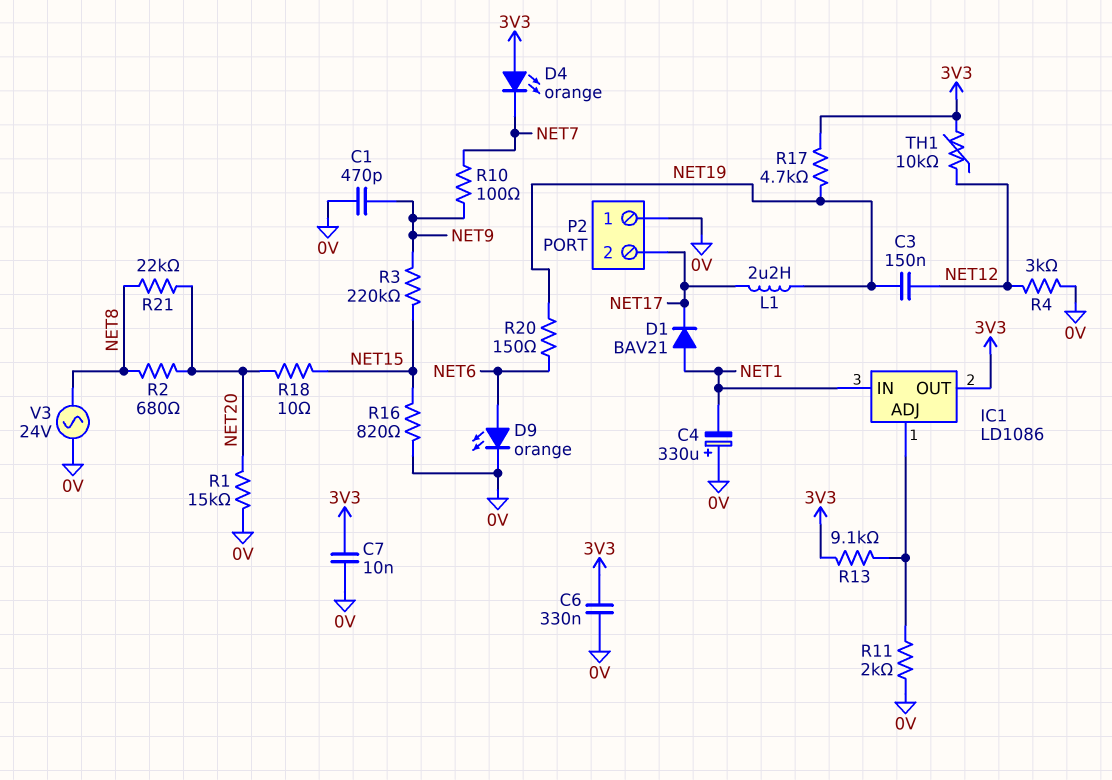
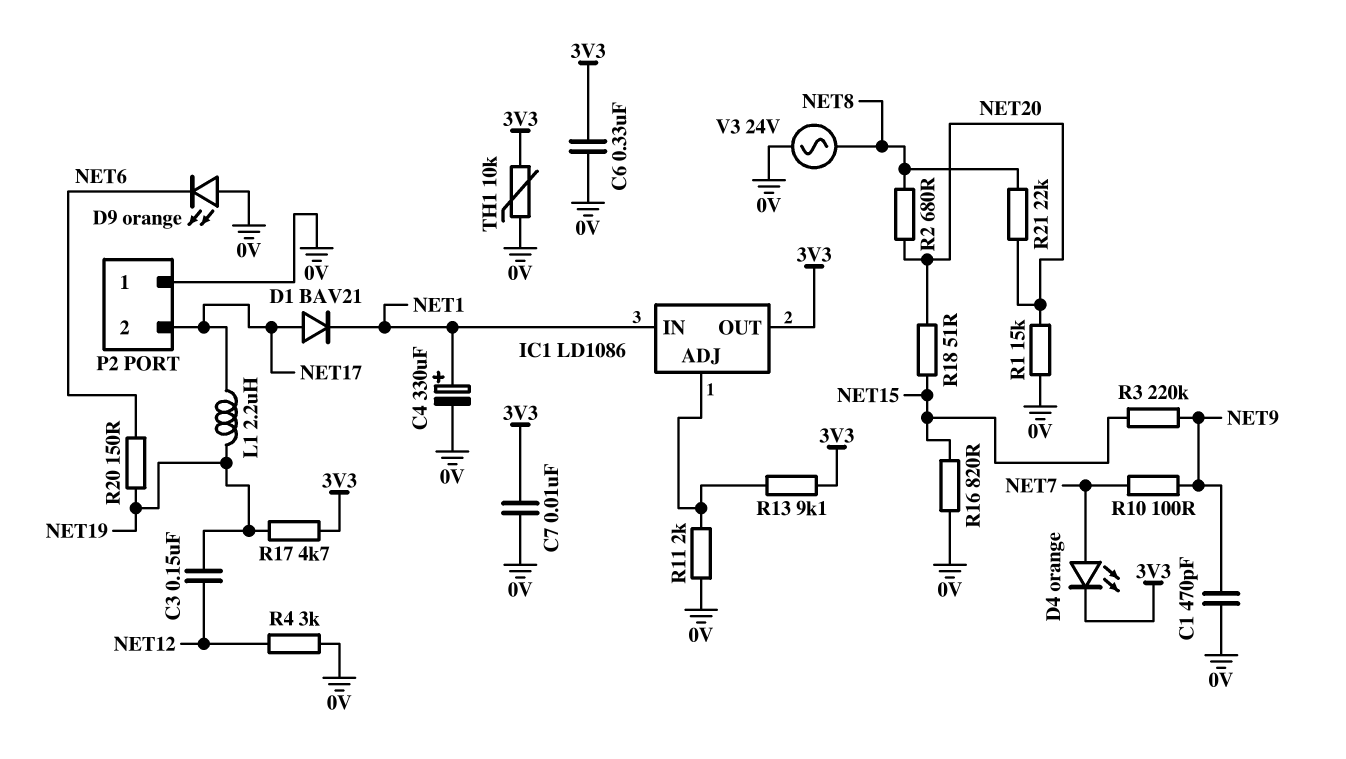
C4: 330uF (plus 0V, minus NET1) -> 330uF (plus NET1, minus 0V)
D1: diode BAV21 (A NET1, K NET17) -> diode BAV21 (A NET17, K NET1)
D4: LED orange (A 3V3, K NET7) -> LED orange (A NET7, K 3V3)
D9: LED orange (A NET6, K 0V) -> LED orange (A 0V, K NET6)
R18: 10 (NET15, NET20) -> 51 (NET15, NET20)
TH1: 10k (3V3, NET12) -> 10k (0V, 3V3)

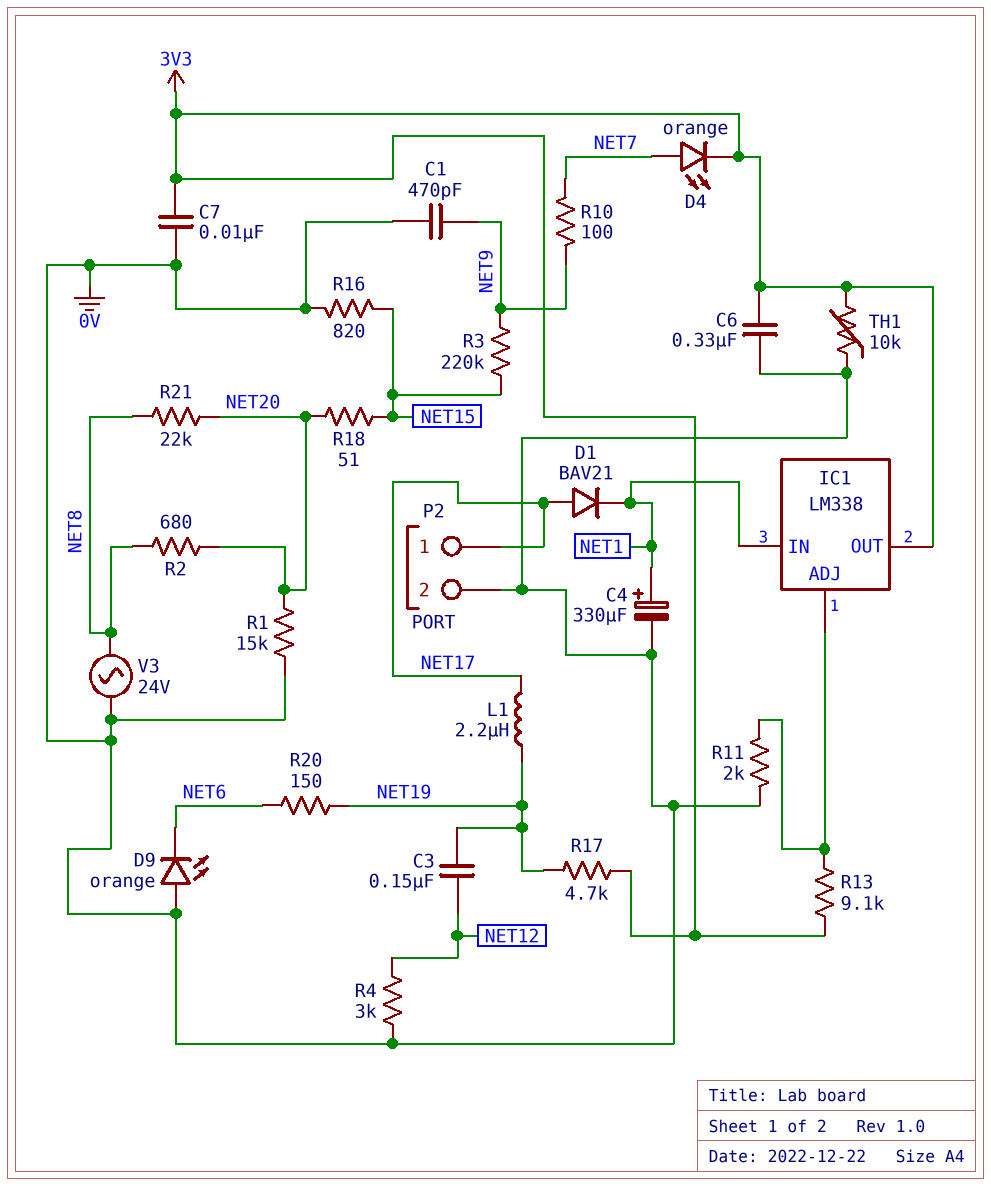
IC1: LD1086 -> LM338
P2 pin 1: 0V -> NET17
P2 pin 2: NET17 -> 0V

